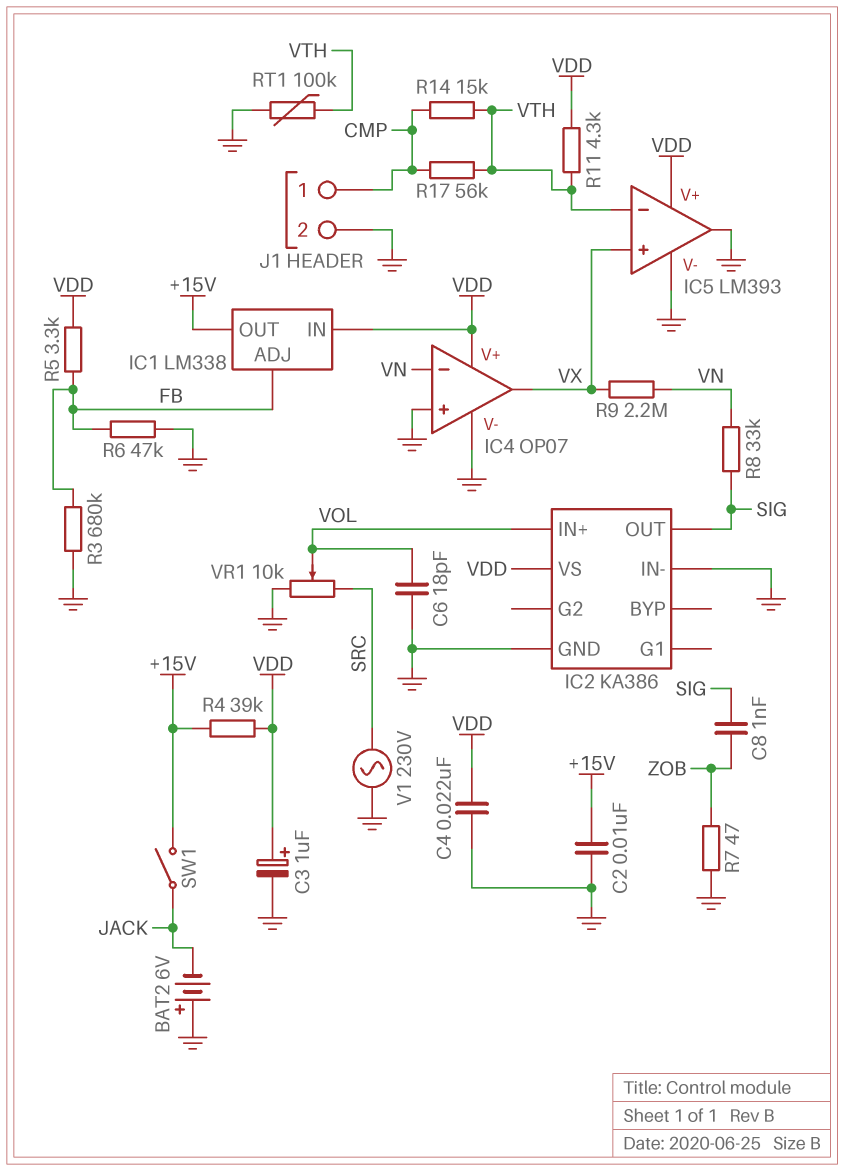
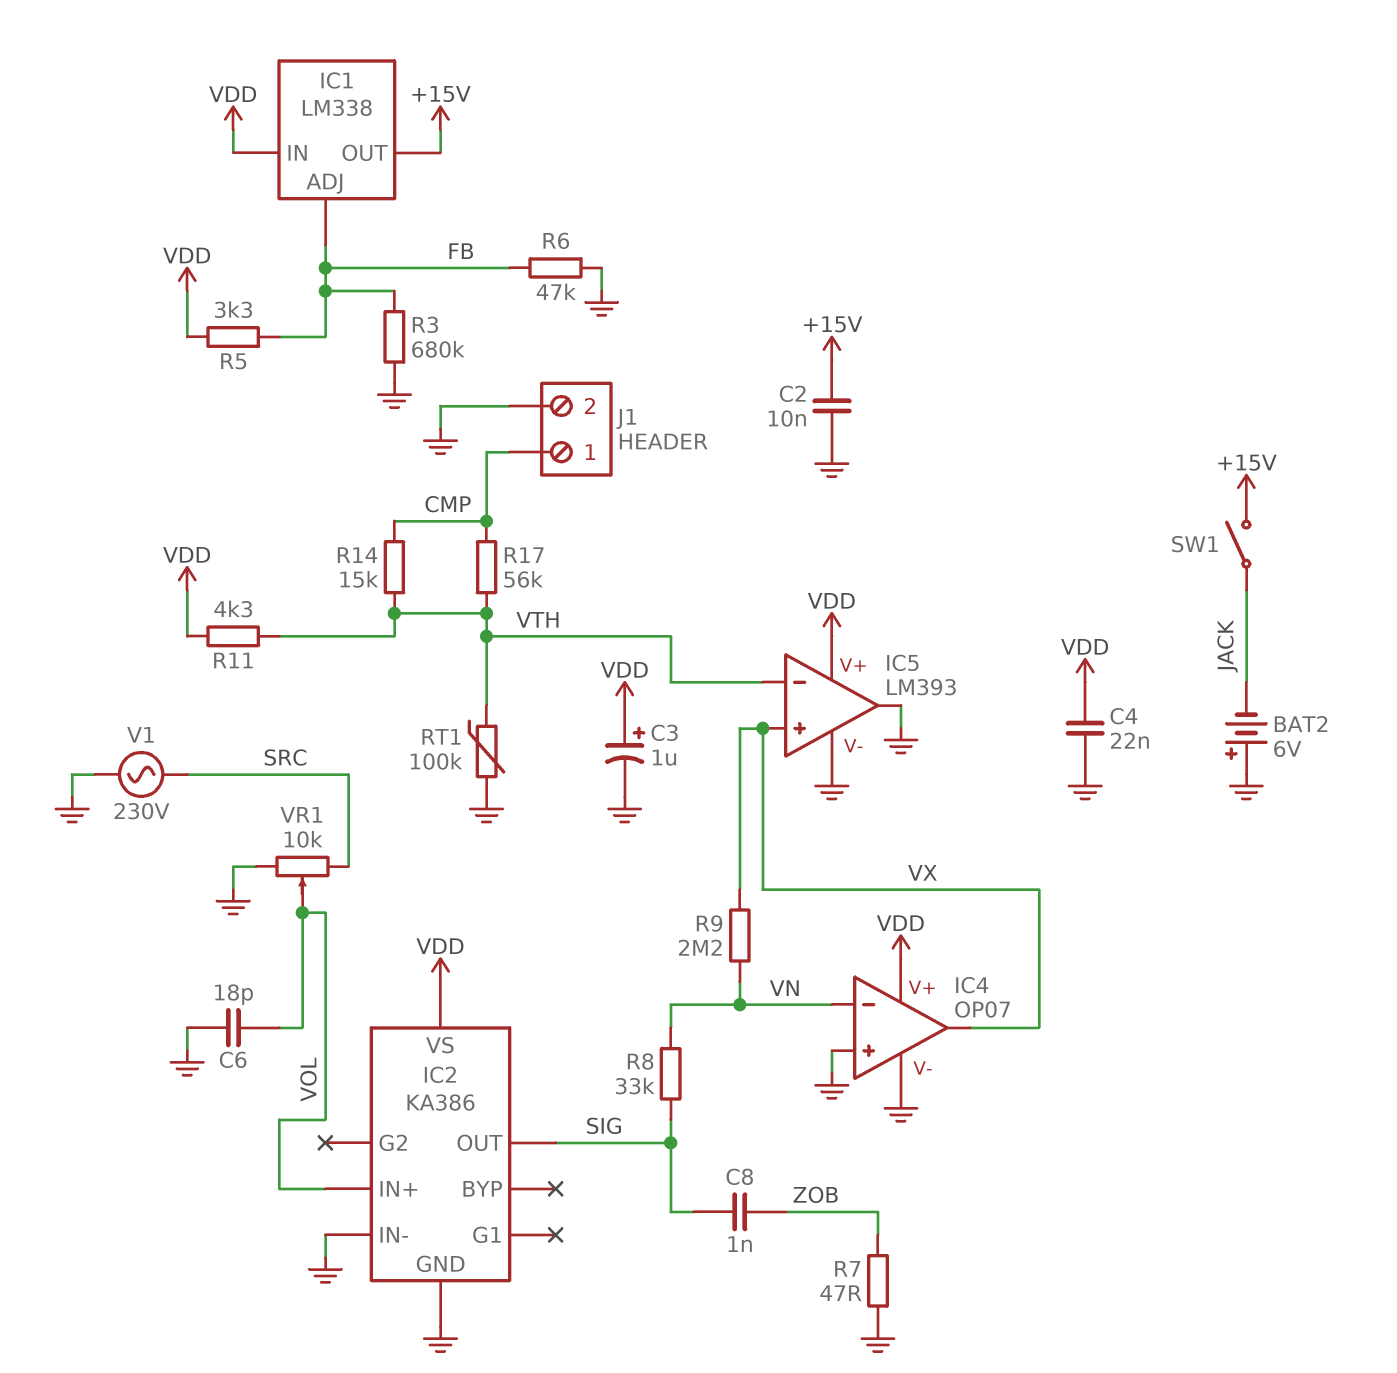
R4: 39k (+15V, VDD) -> none

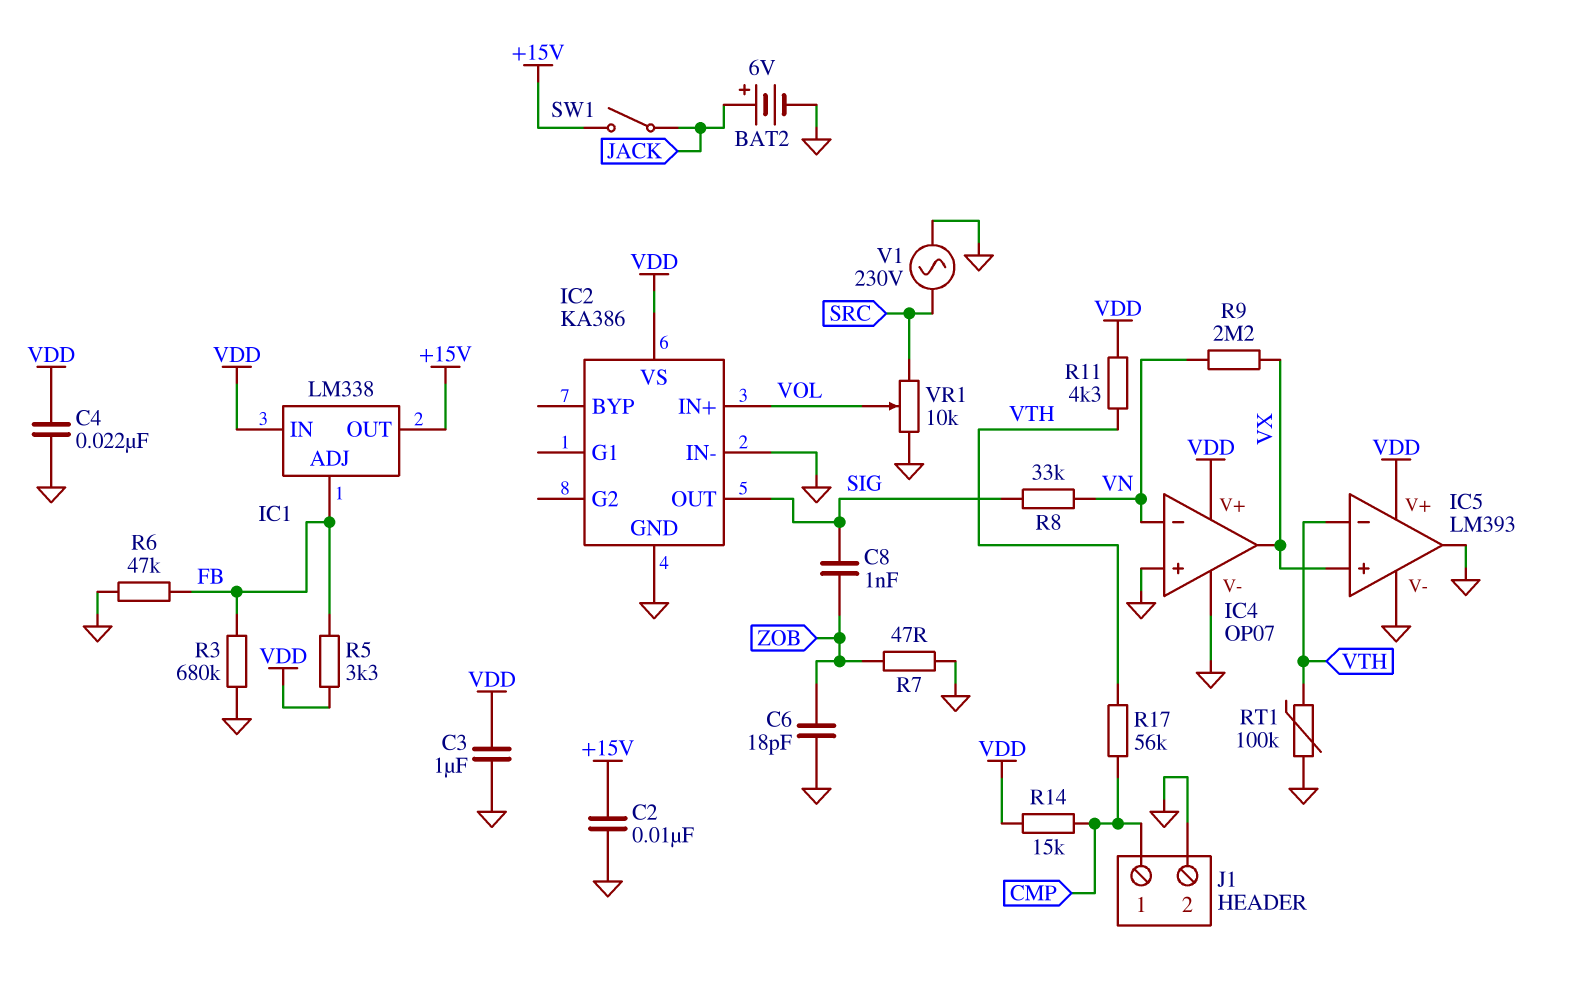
BAT2: 6V (plus GND, minus JACK) -> 6V (plus JACK, minus GND)
C3: 1uF (plus VDD, minus GND) -> 1uF (GND, VDD)
C6: 18pF (GND, VOL) -> 18pF (GND, ZOB)
R14: 15k (CMP, VTH) -> 15k (CMP, VDD)

